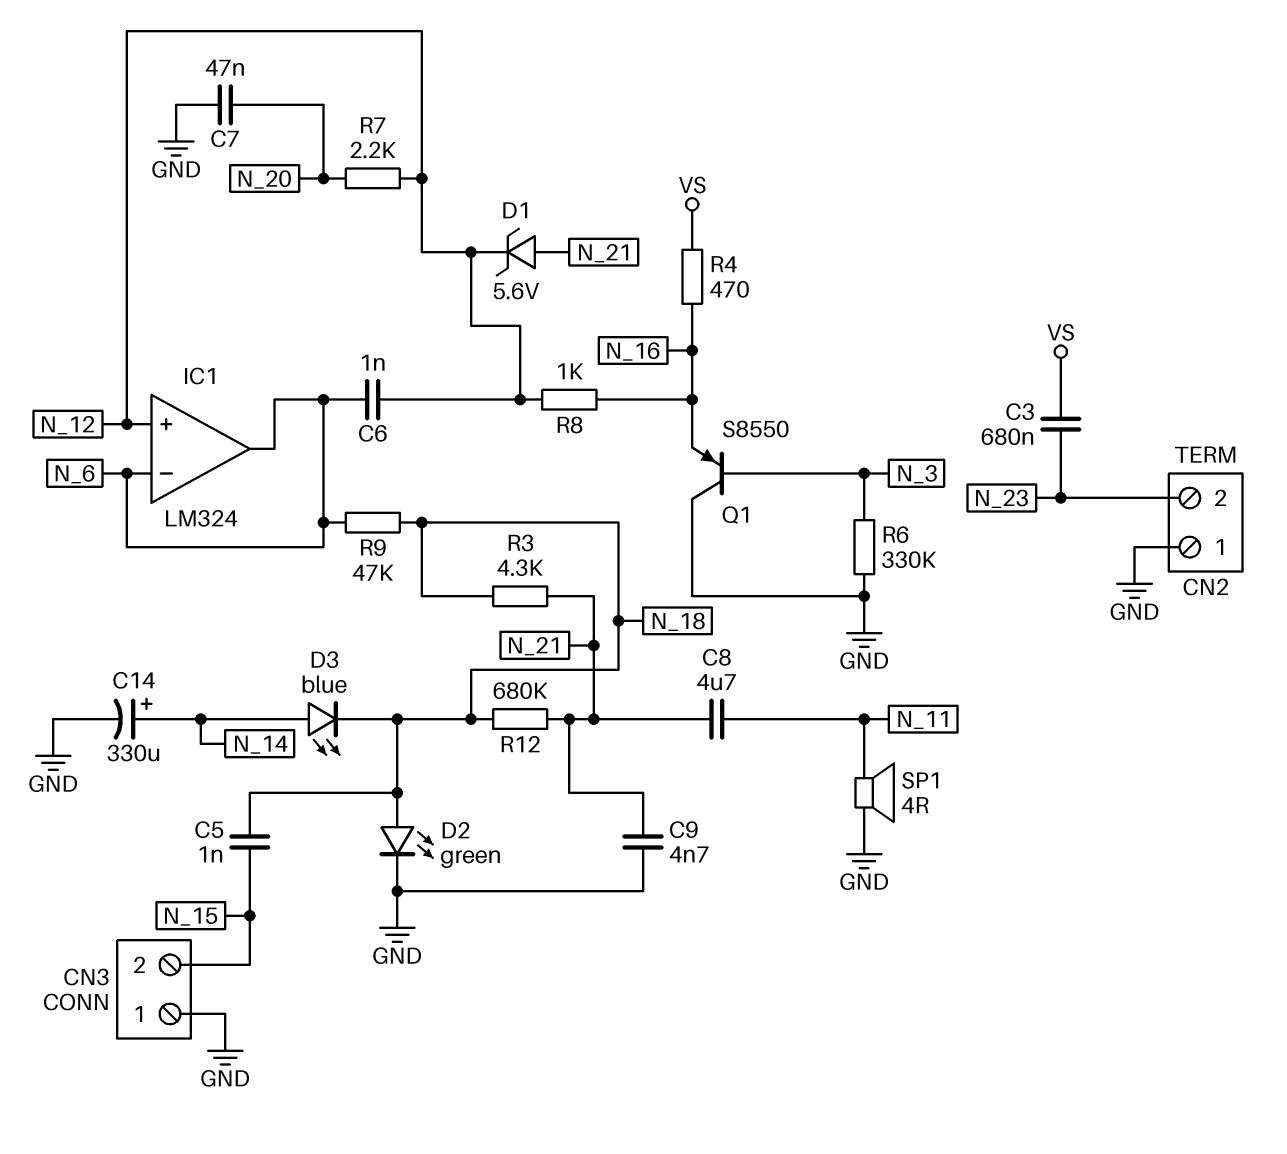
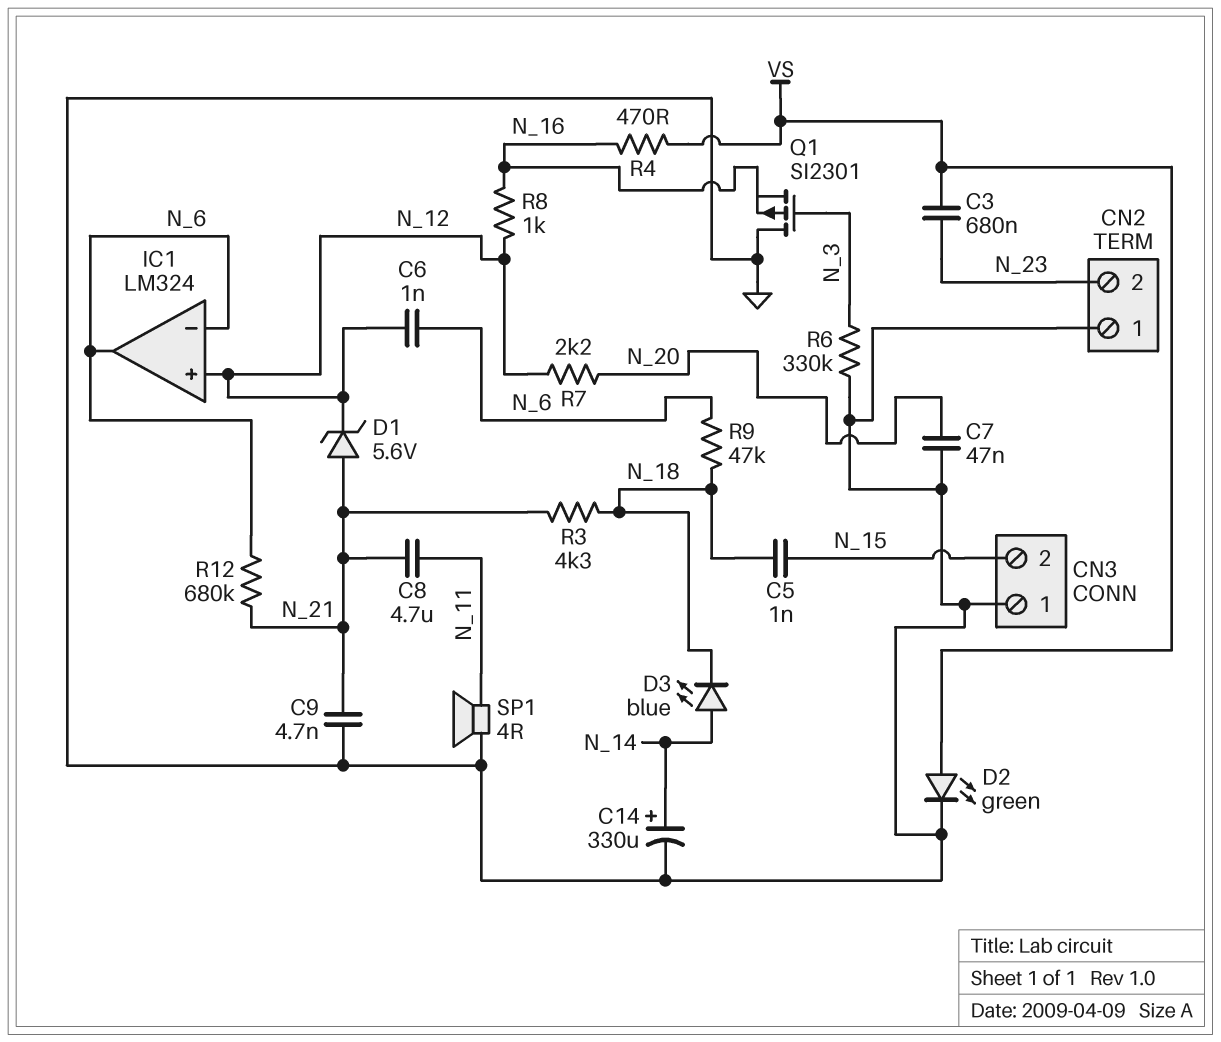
D2: LED green (A N_18, K GND) -> LED green (A VS, K GND)
Q1: PNP S8550 (B N_3, C GND, E N_16) -> PMOS SI2301 (G N_3, D GND, S N_16)
R12: 680k (N_18, N_21) -> 680k (N_6, N_21)

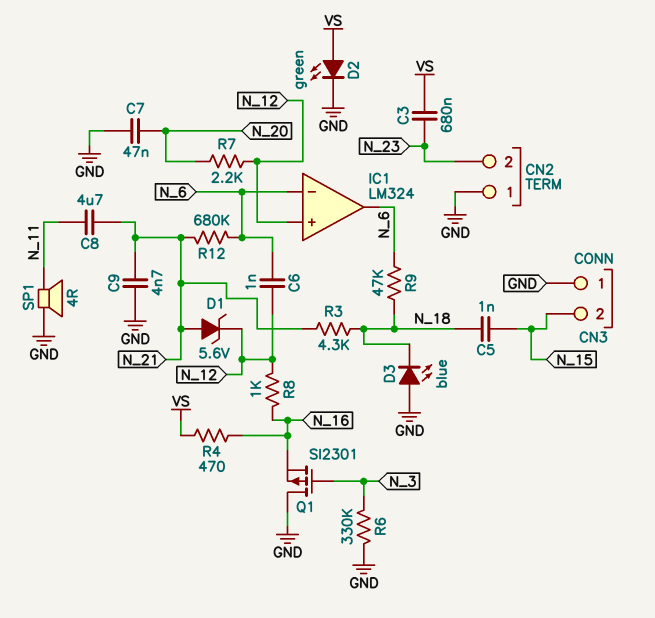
C14: 330uF (plus N_14, minus GND) -> none
D3: LED blue (A N_14, K N_18) -> LED blue (A GND, K N_18)

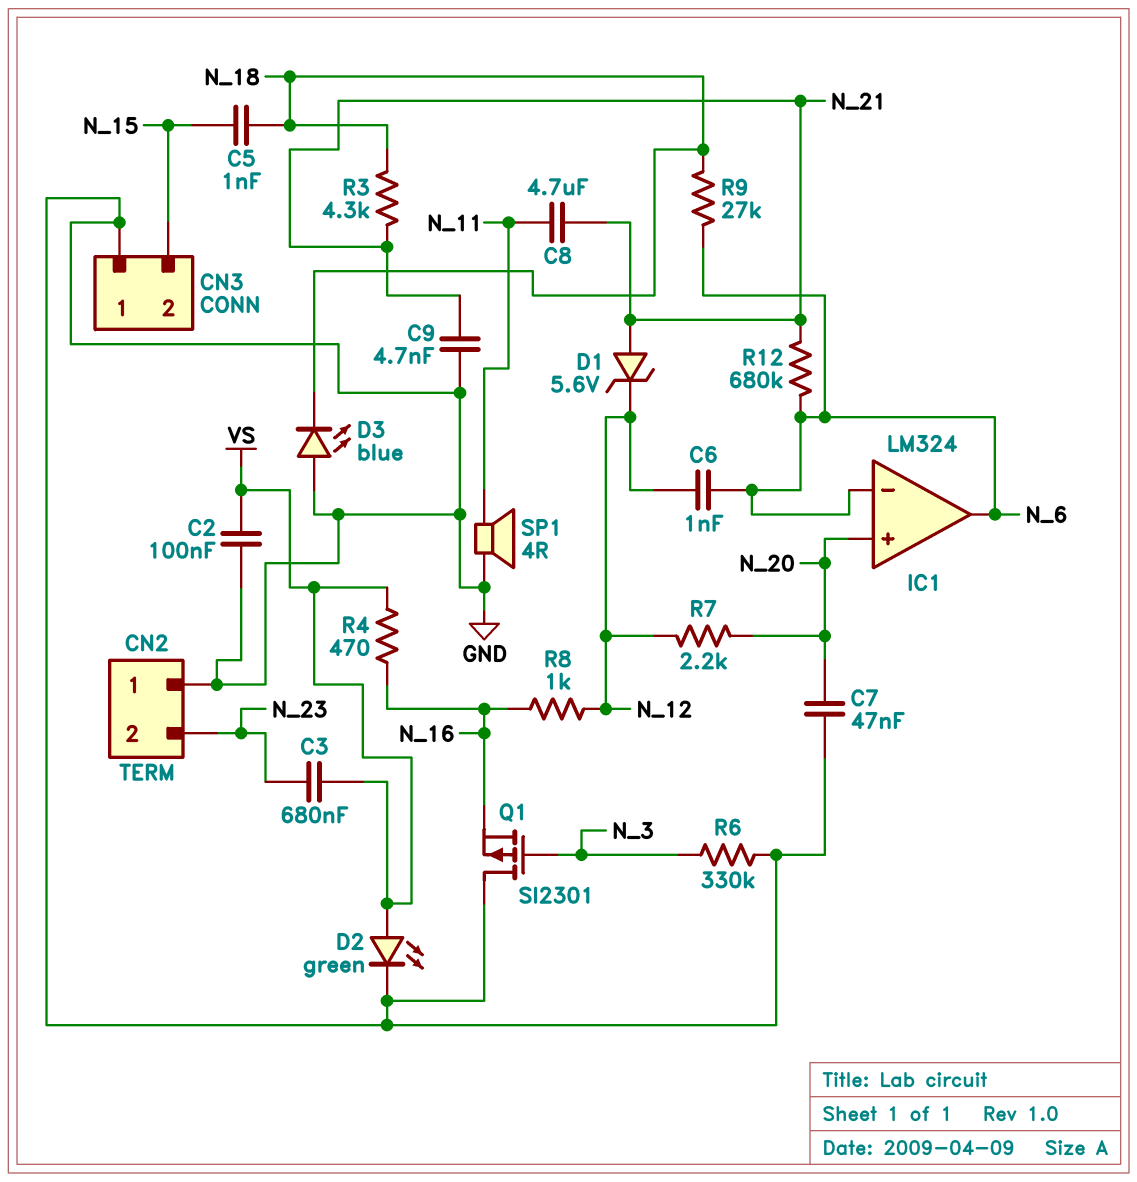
C2: none -> 100nF (GND, VS)
IC1 pin in+: N_12 -> N_20
R9: 47k (N_6, N_18) -> 27k (N_6, N_18)

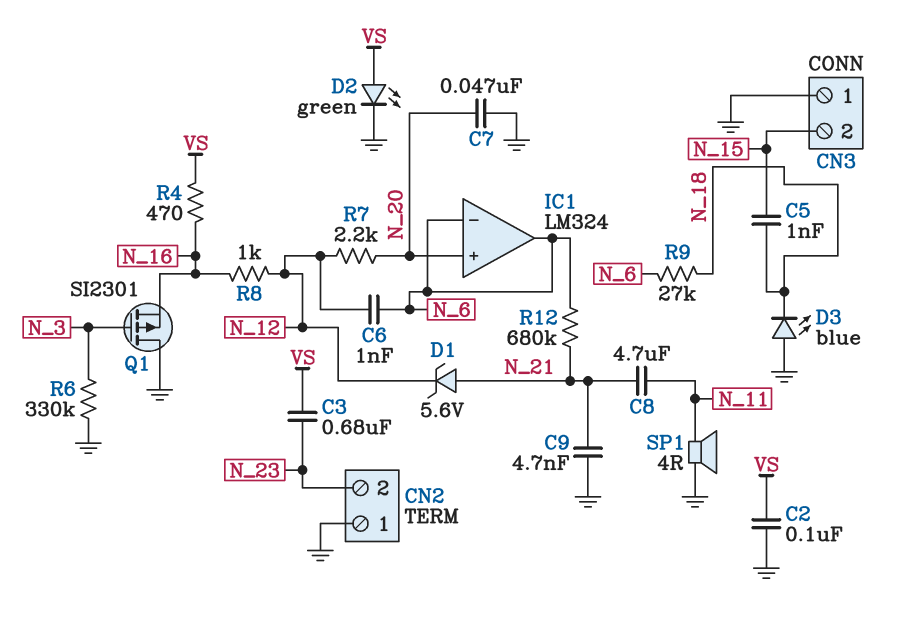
R3: 4.3k (N_18, N_21) -> none

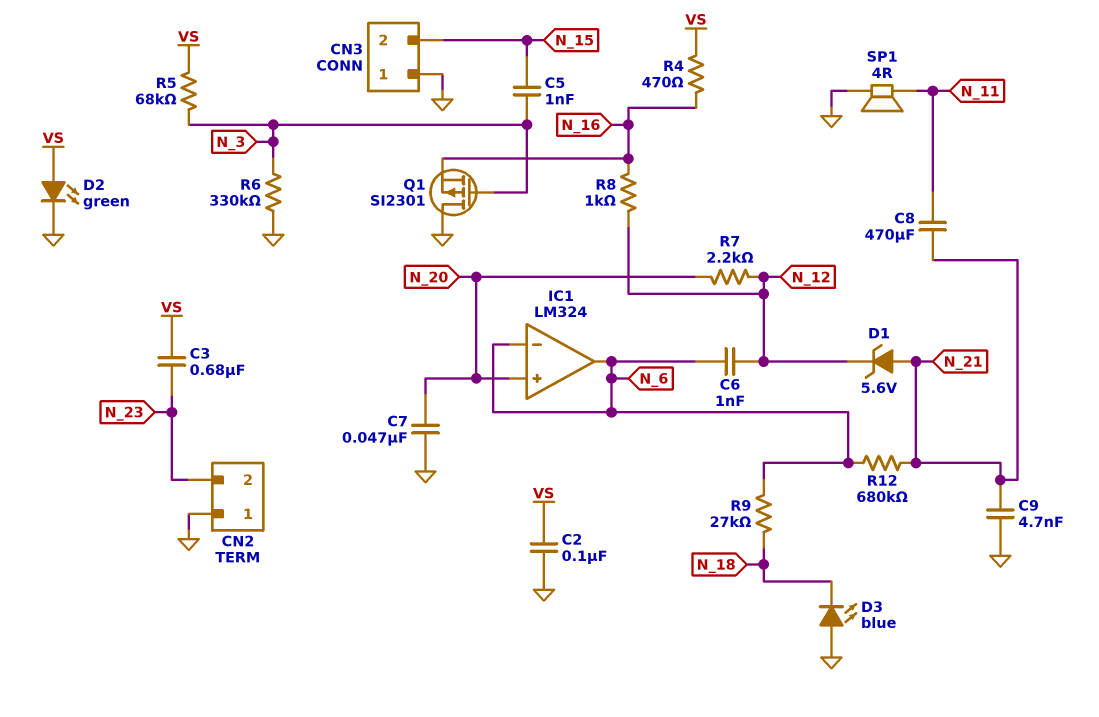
C5: 1nF (N_15, N_18) -> 1nF (N_3, N_15)
C8: 4.7uF (N_11, N_21) -> 470uF (N_11, N_21)
R5: none -> 68k (N_3, VS)

